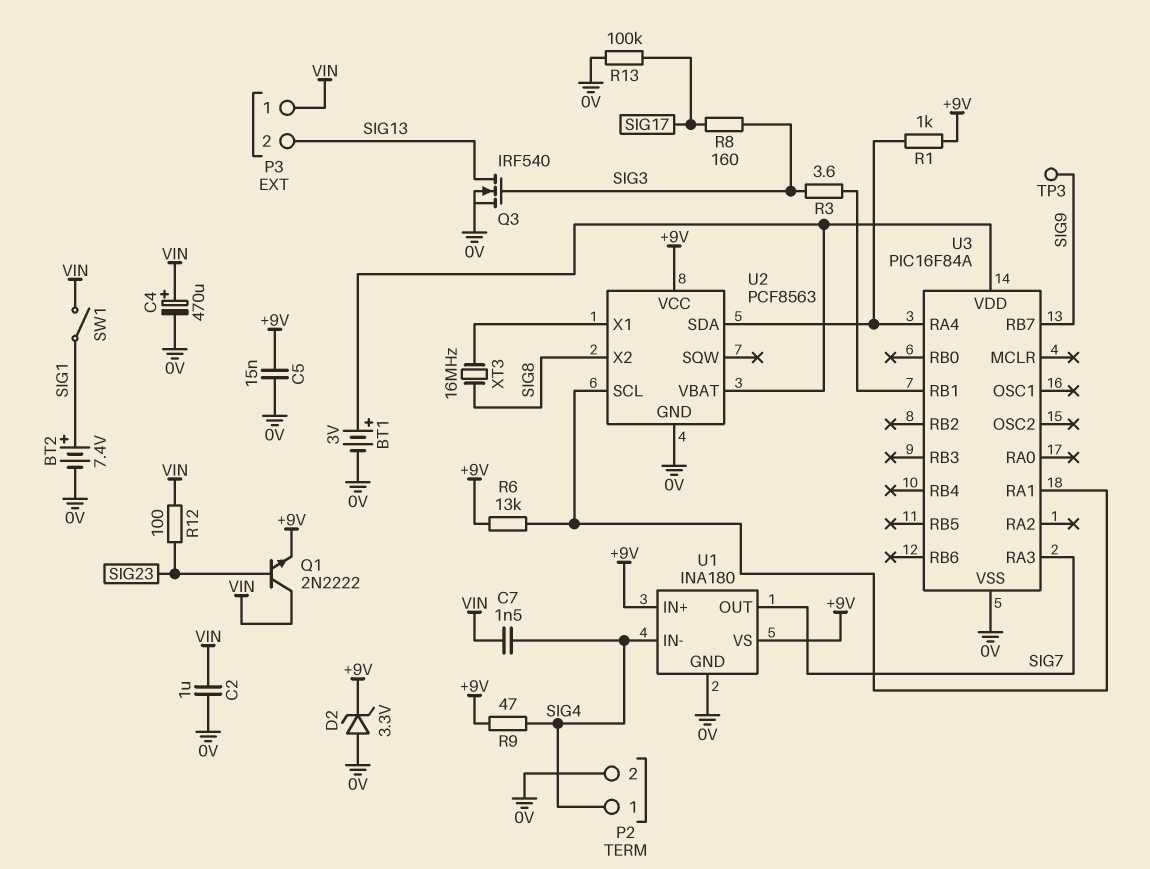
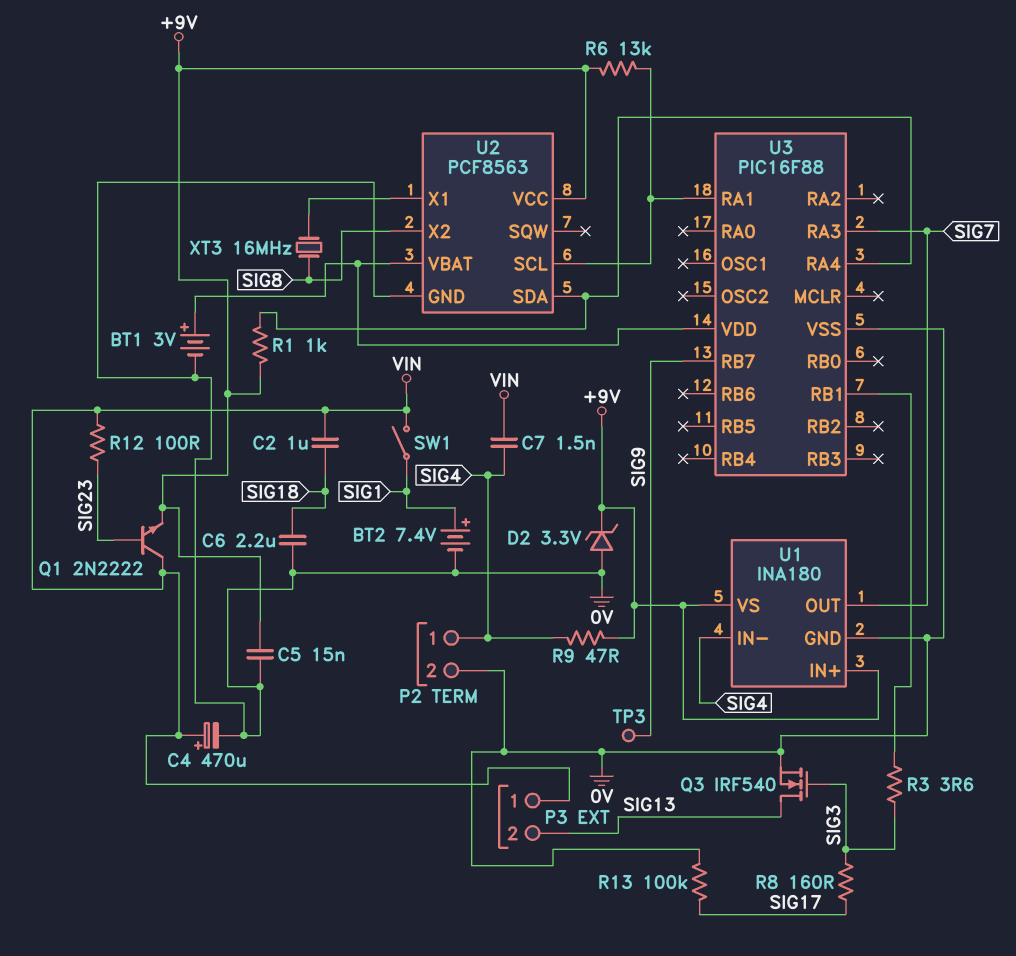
C2: 1uF (0V, VIN) -> 1uF (SIG18, VIN)
C6: none -> 2.2uF (0V, SIG18)
U3: PIC16F84A -> PIC16F88

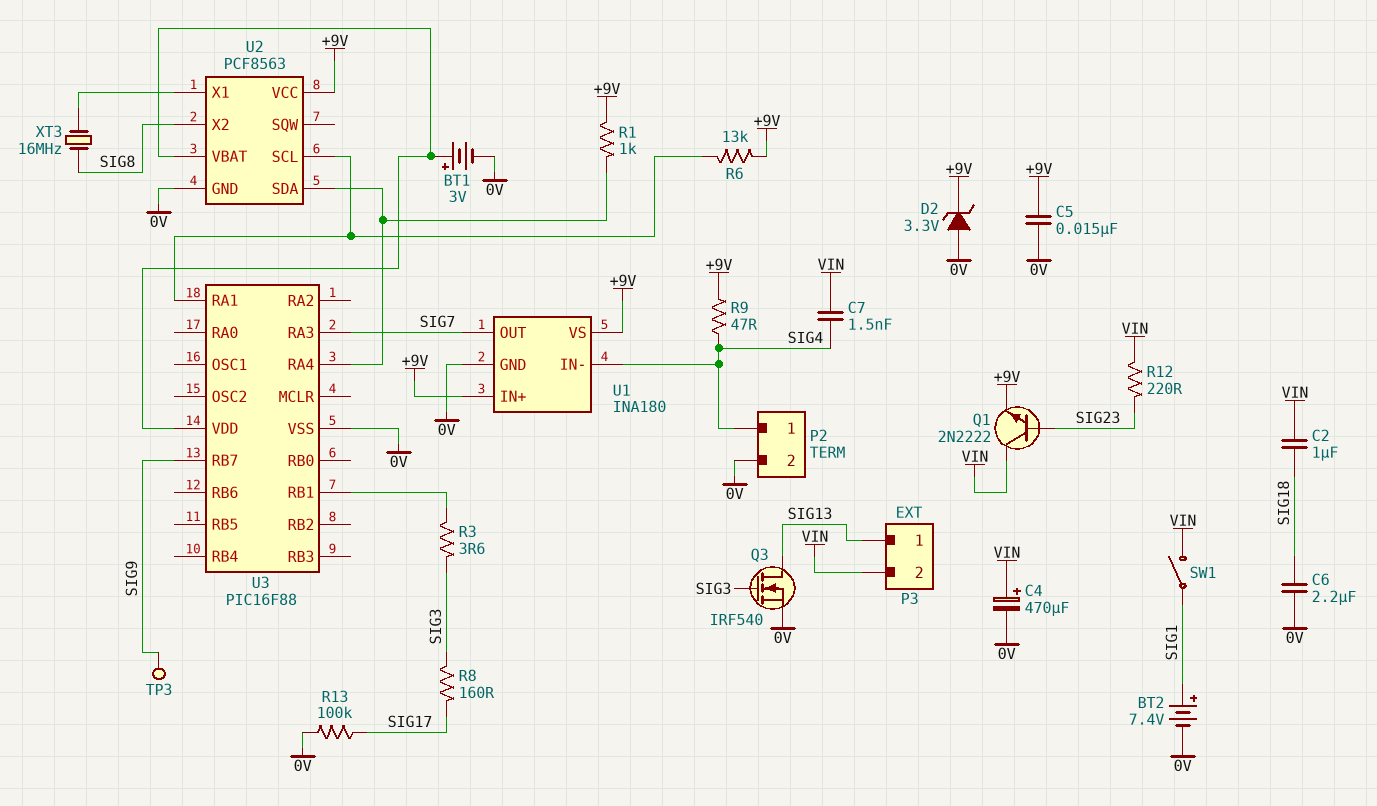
P3 pin 1: VIN -> SIG13
P3 pin 2: SIG13 -> VIN
R12: 100 (SIG23, VIN) -> 220 (SIG23, VIN)

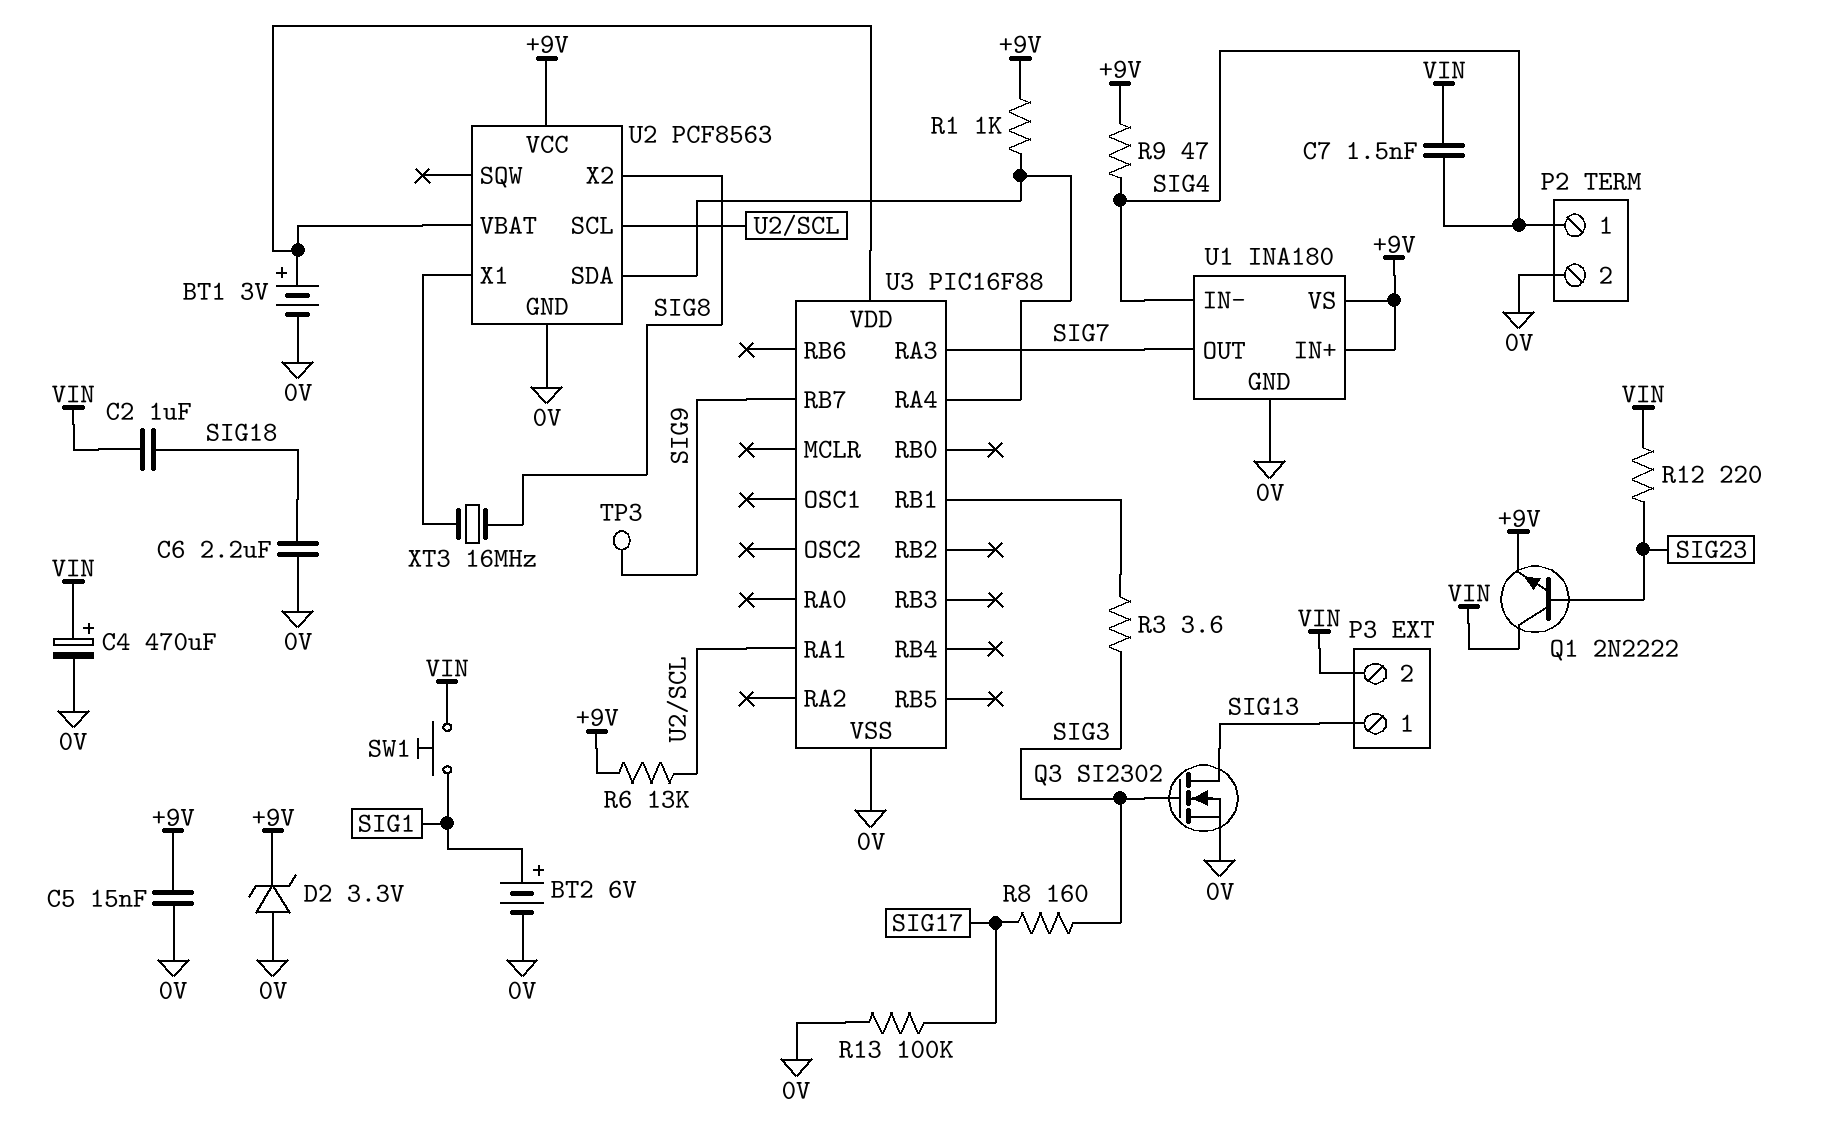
BT2: 7.4V (plus SIG1, minus 0V) -> 6V (plus SIG1, minus 0V)
Q3: NMOS IRF540 (G SIG3, D SIG13, S 0V) -> NMOS SI2302 (G SIG3, D SIG13, S 0V)
SW1: switch (SIG1, VIN) -> button (SIG1, VIN)

